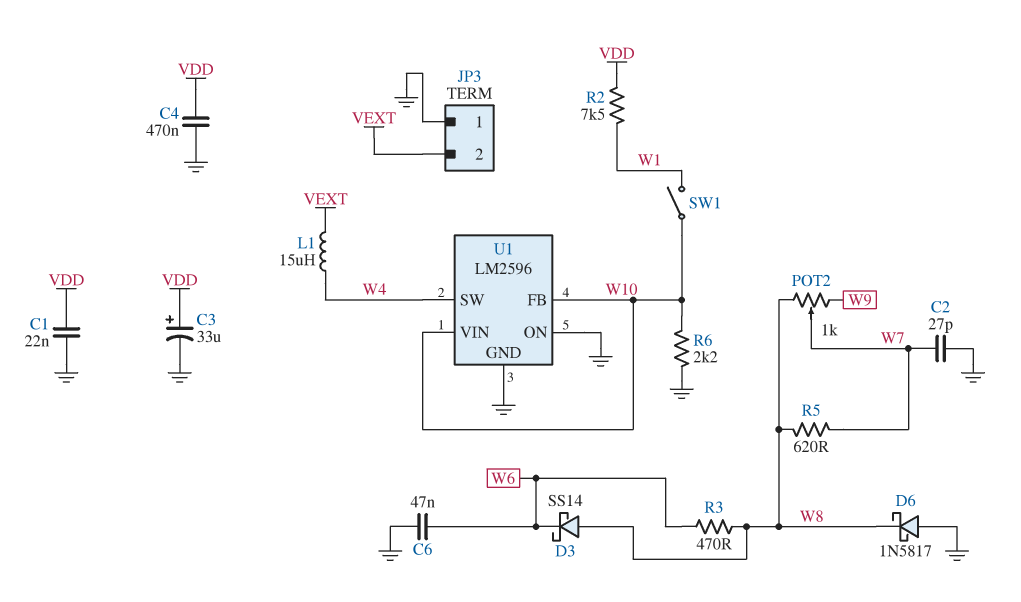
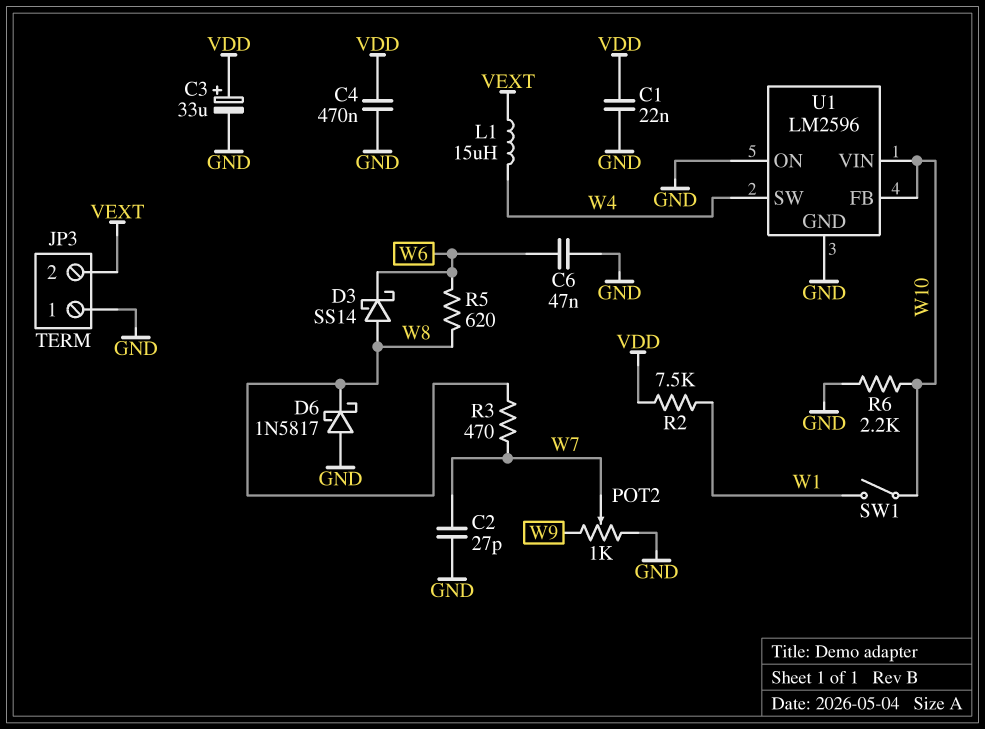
POT2: 1k (W8, W9, wiper W7) -> 1k (GND, W9, wiper W7)
R3: 470 (W6, W8) -> 470 (W7, W8)
R5: 620 (W7, W8) -> 620 (W6, W8)

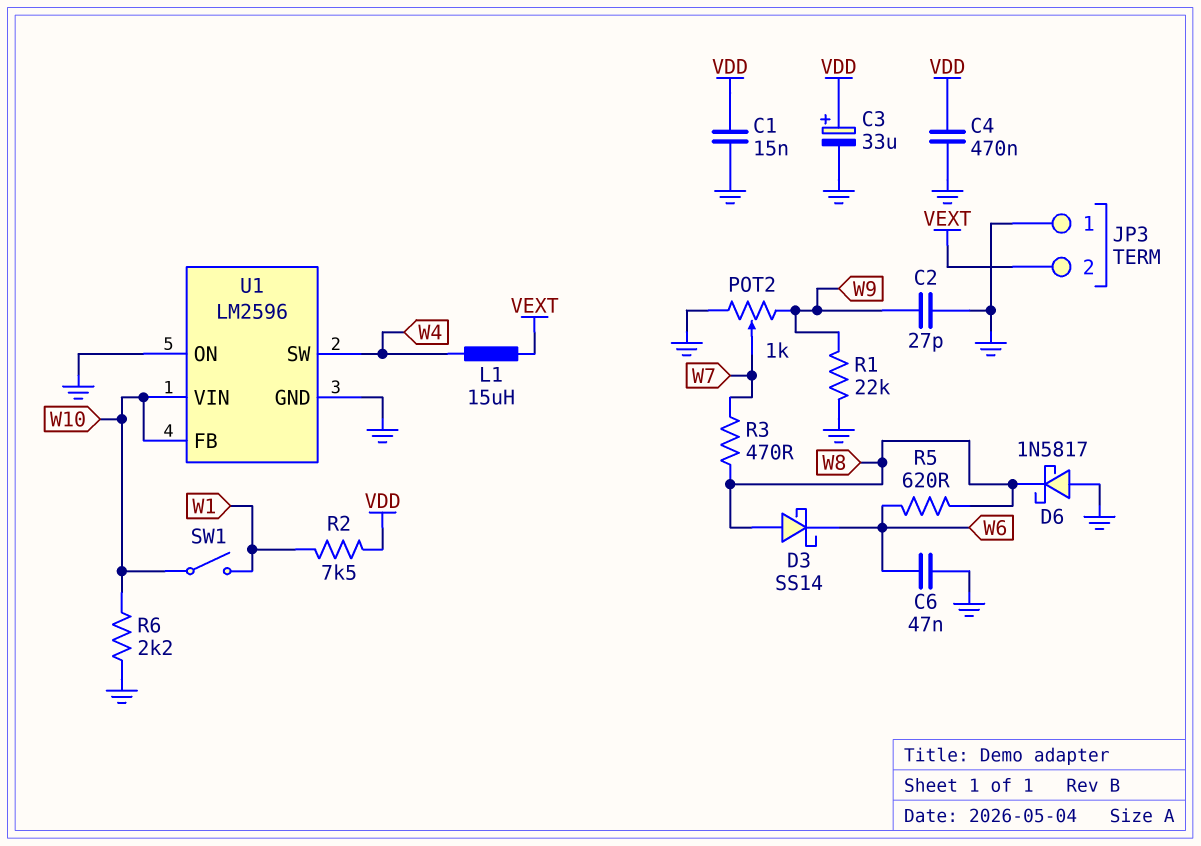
C1: 22nF (GND, VDD) -> 15nF (GND, VDD)
C2: 27pF (GND, W7) -> 27pF (GND, W9)
R1: none -> 22k (GND, W9)

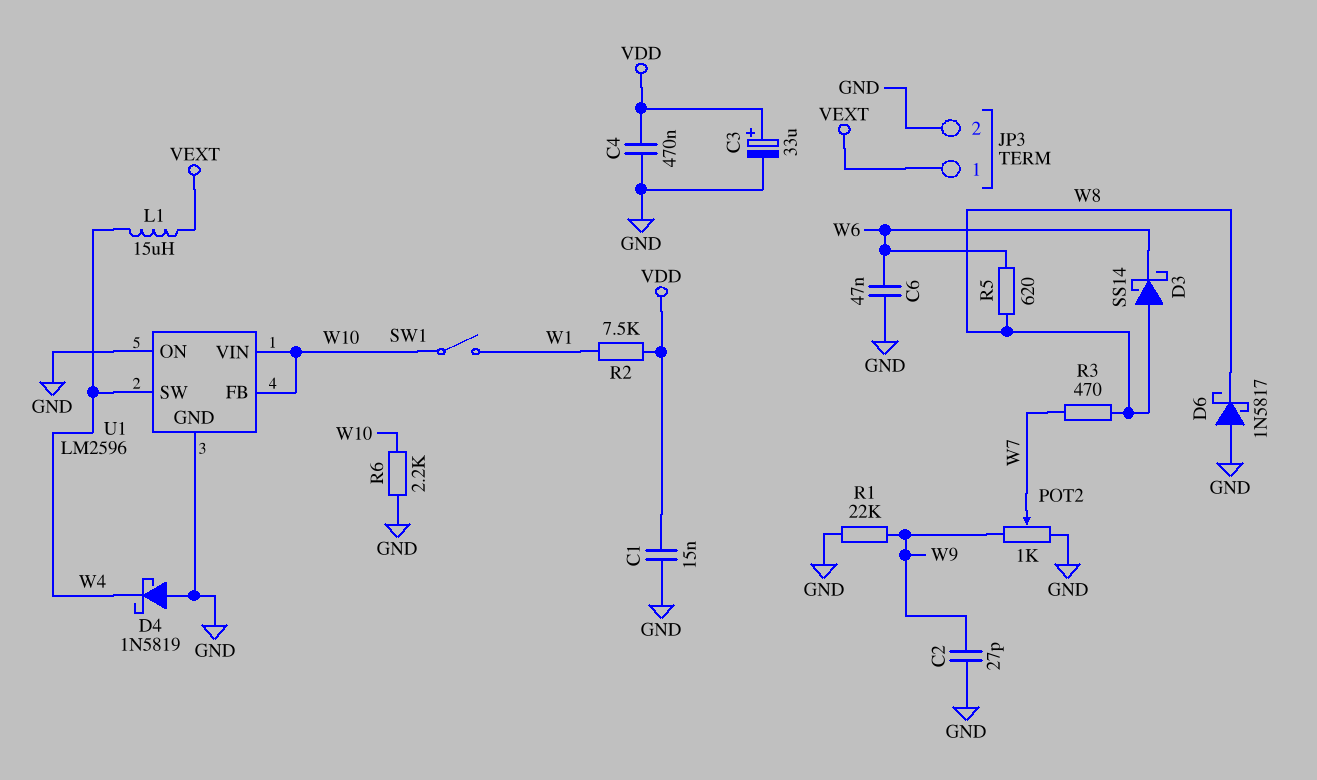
D4: none -> schottky 1N5819 (A GND, K W4)
JP3 pin 1: GND -> VEXT
JP3 pin 2: VEXT -> GND

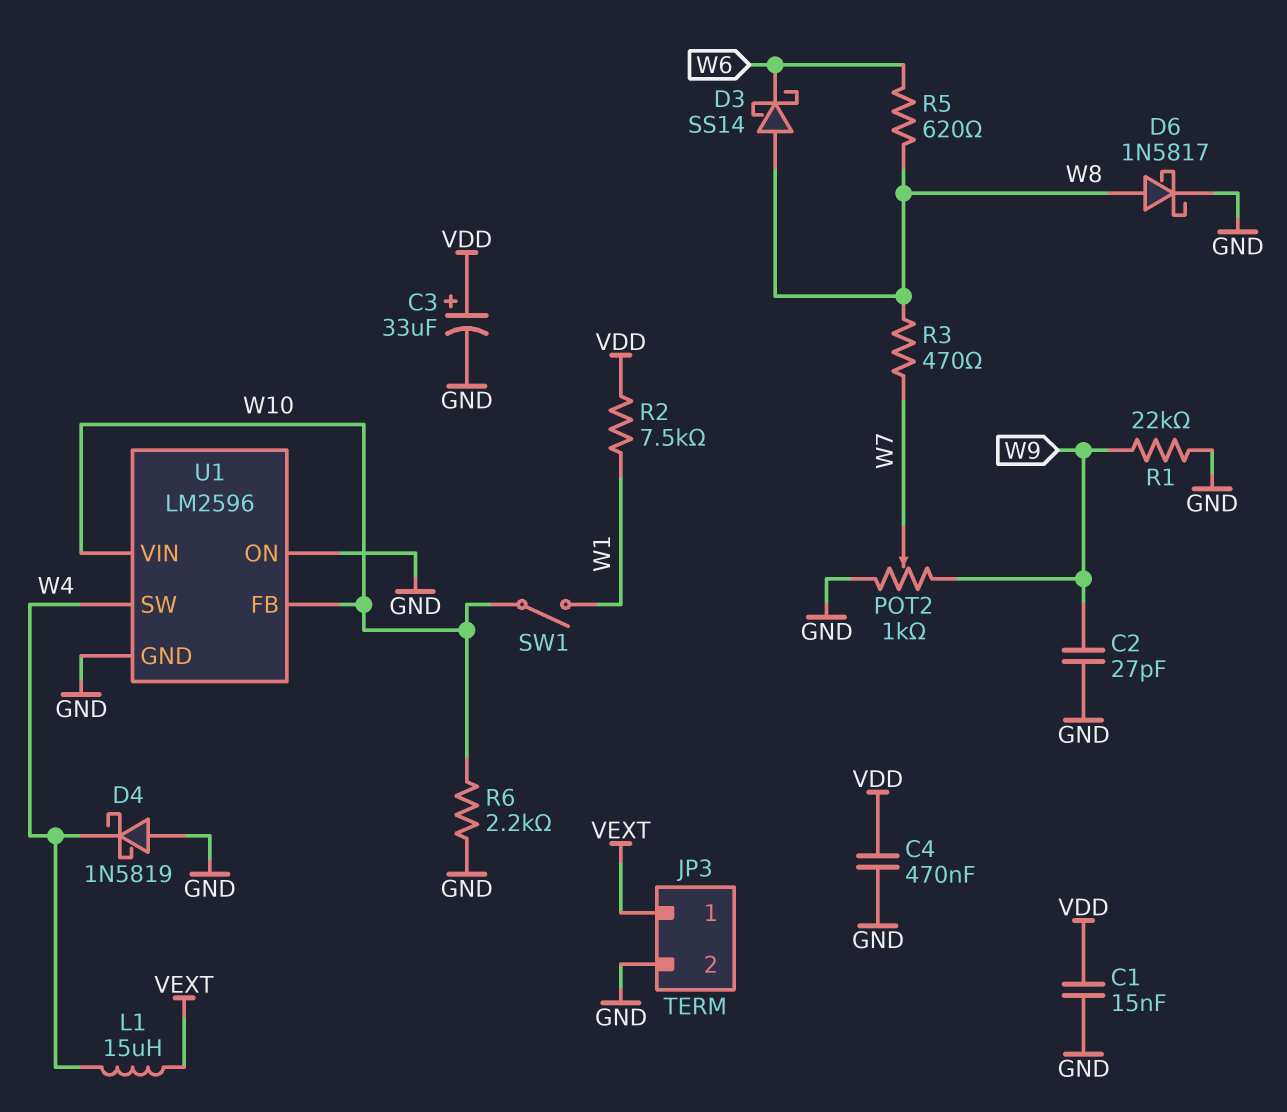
C6: 47nF (GND, W6) -> none
D6: schottky 1N5817 (A GND, K W8) -> schottky 1N5817 (A W8, K GND)

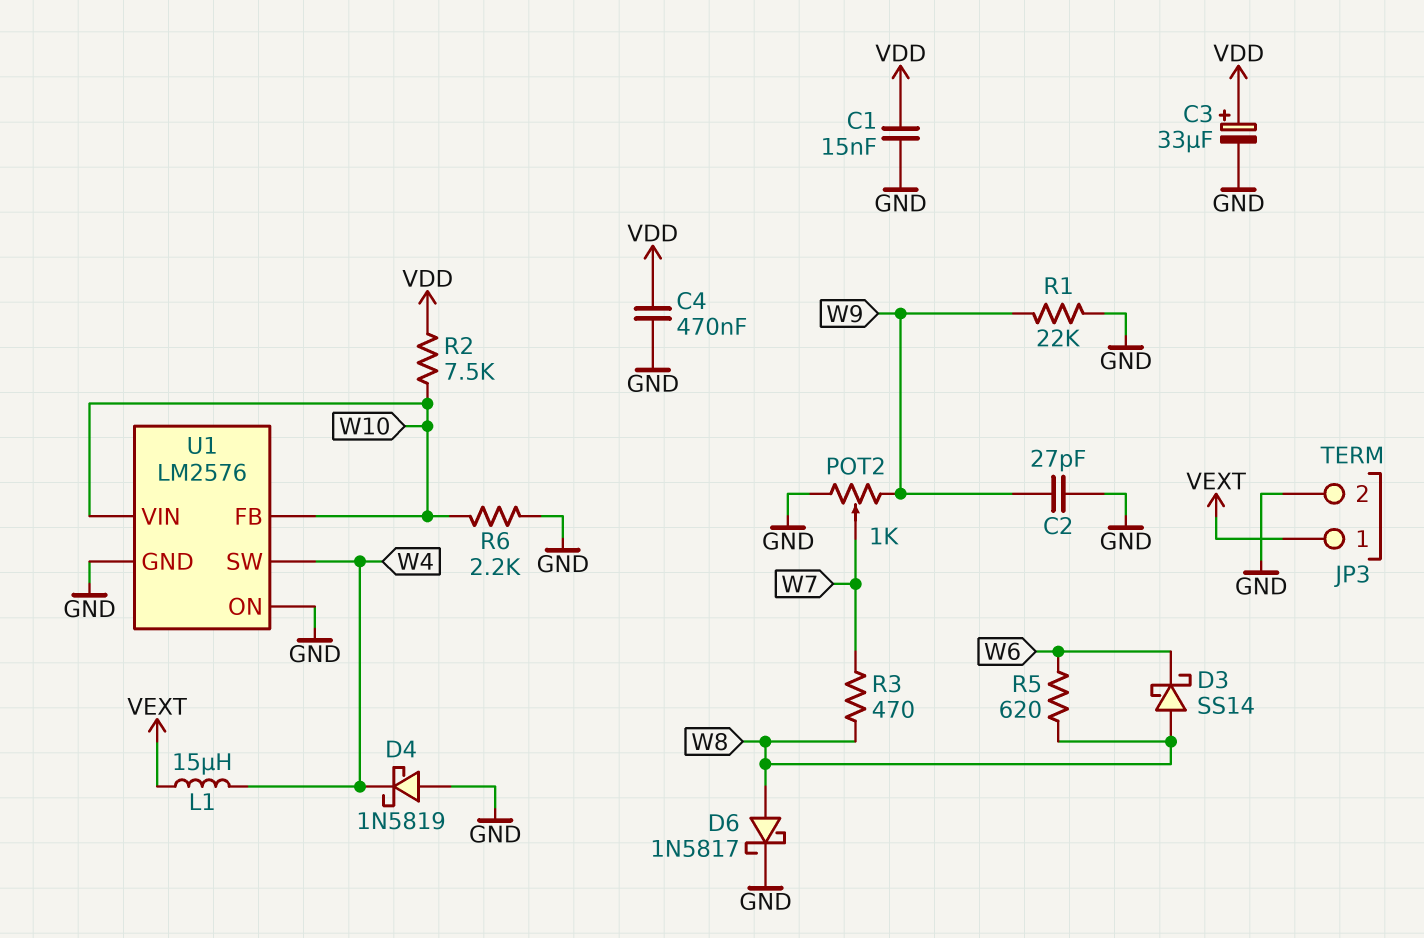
R2: 7.5k (VDD, W1) -> 7.5k (VDD, W10)
SW1: switch (W1, W10) -> none
U1: LM2596 -> LM2576

